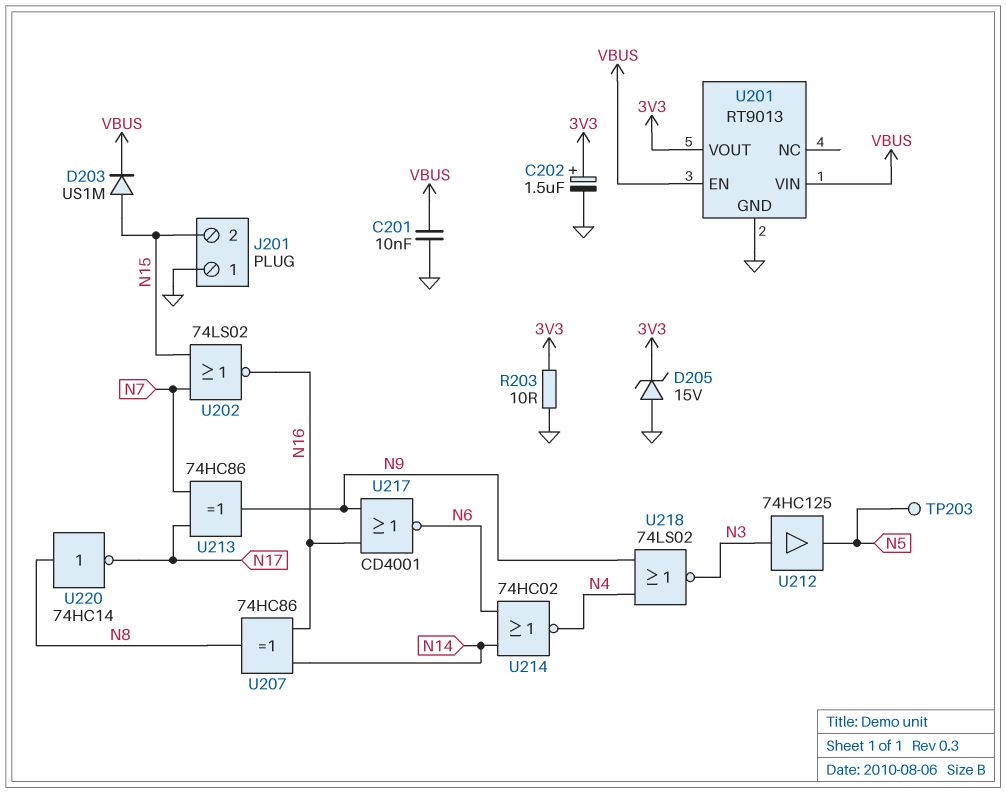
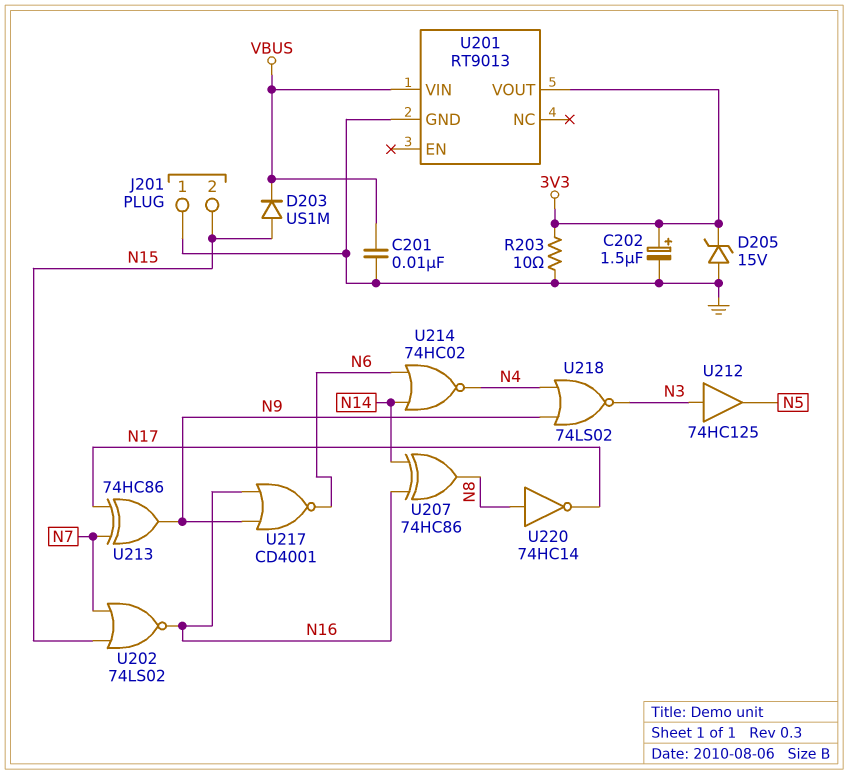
TP203: test point (N5) -> none
U201 pin EN: VBUS -> none

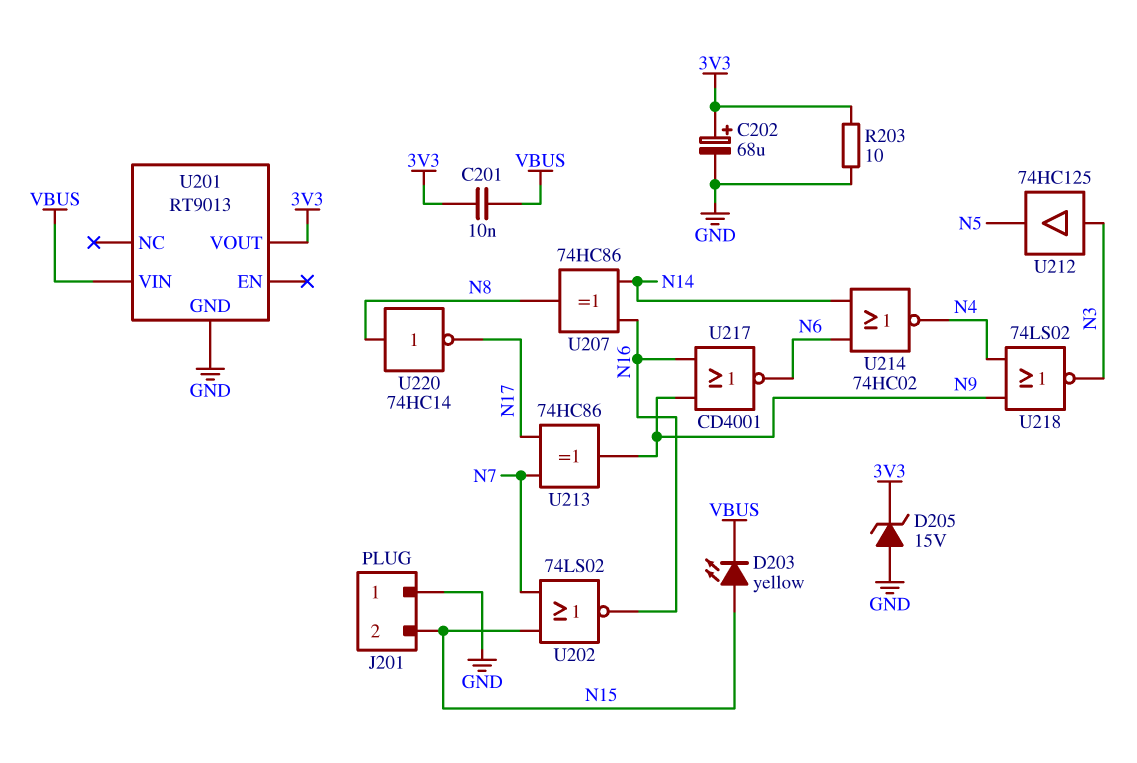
C201: 10nF (GND, VBUS) -> 10nF (3V3, VBUS)
C202: 1.5uF (plus 3V3, minus GND) -> 68uF (plus 3V3, minus GND)
D203: diode US1M (A N15, K VBUS) -> LED yellow (A N15, K VBUS)

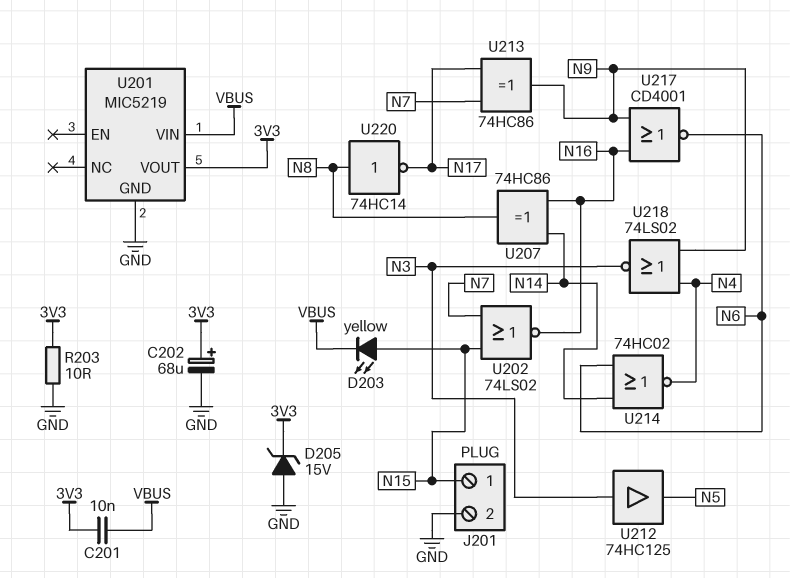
J201 pin 1: GND -> N15
J201 pin 2: N15 -> GND
U201: RT9013 -> MIC5219

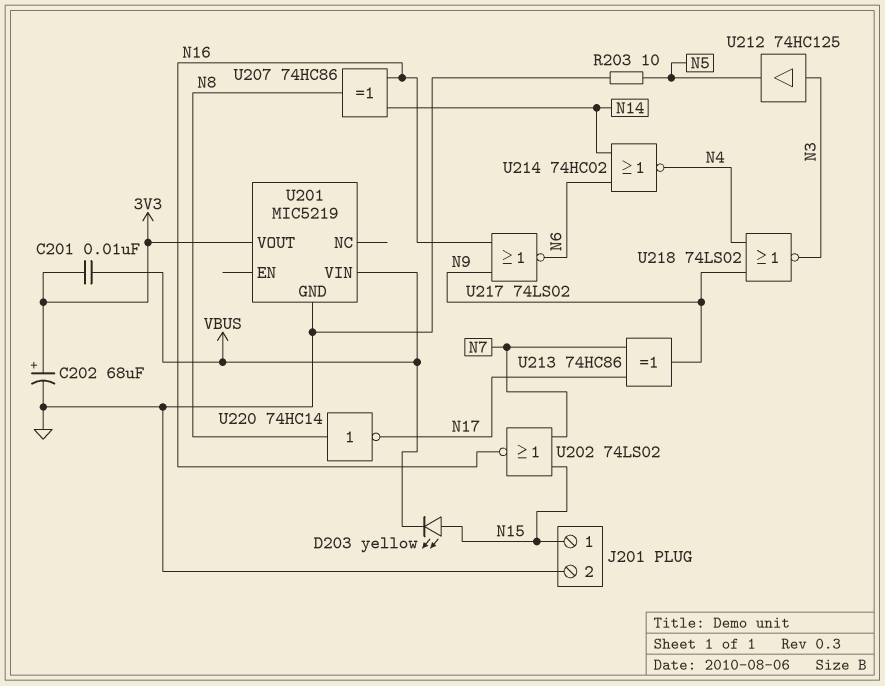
D205: zener 15V (A GND, K 3V3) -> none
R203: 10 (3V3, GND) -> 10 (GND, N5)
U217: NOR CD4001 (in N9, in N16, out N6) -> NOR 74LS02 (in N9, in N16, out N6)

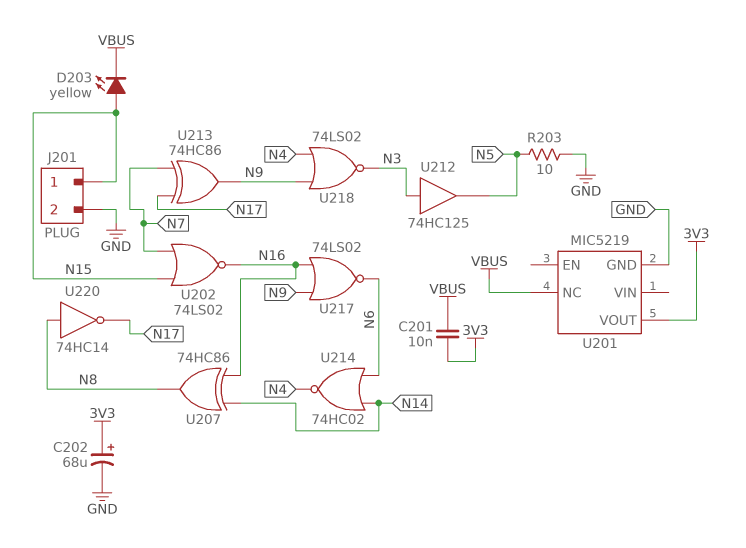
U201 pin NC: none -> VBUS
U201 pin VIN: VBUS -> none

